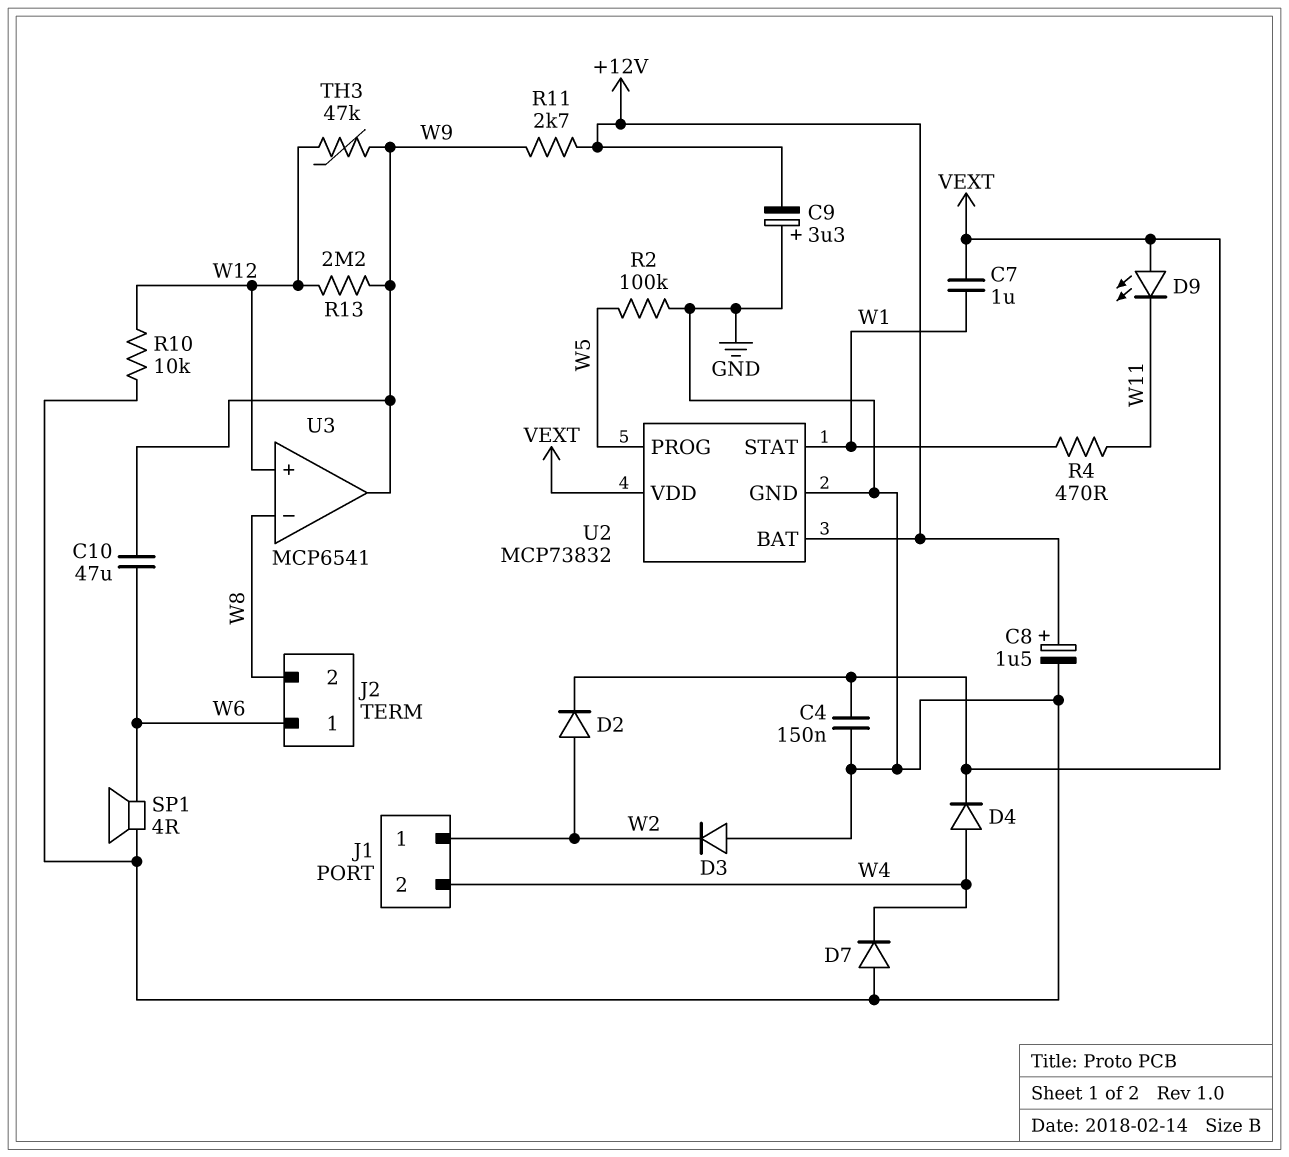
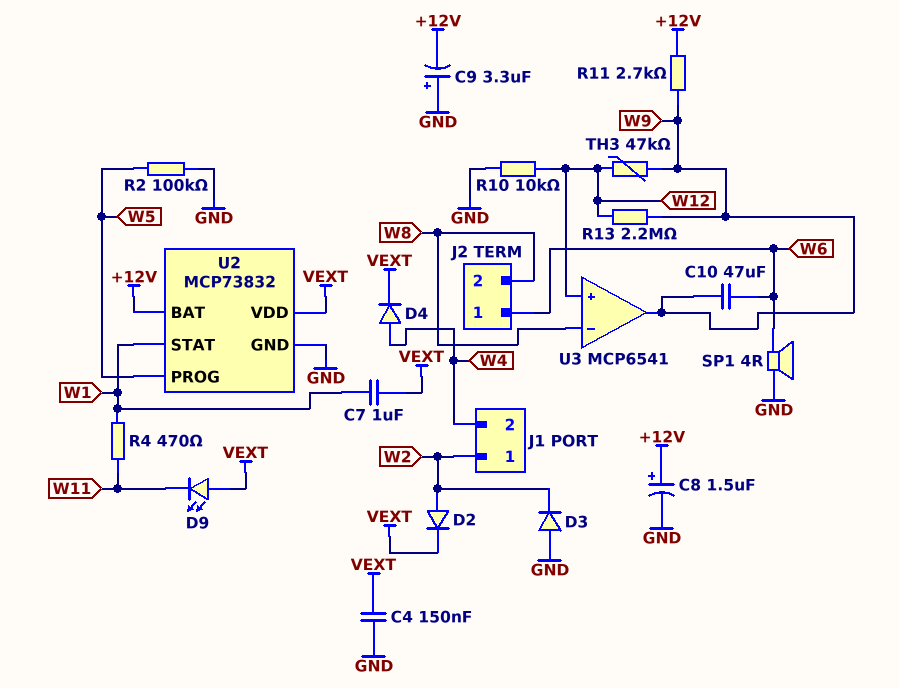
D7: diode (A GND, K W4) -> none

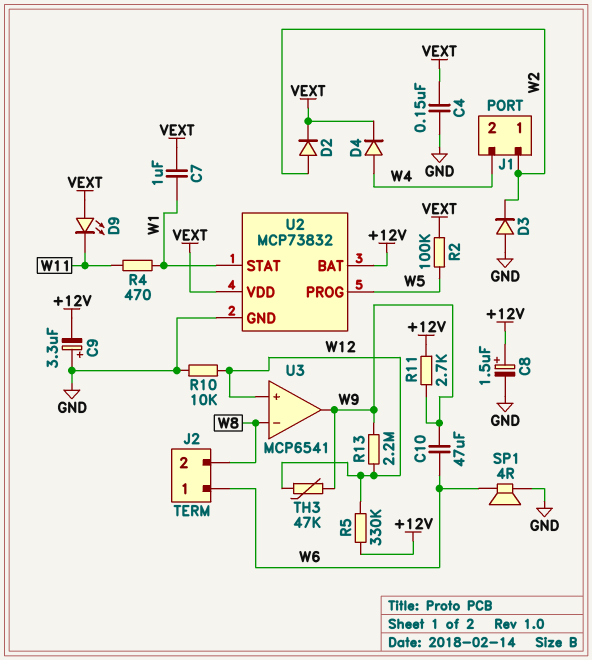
R2: 100k (GND, W5) -> 100k (VEXT, W5)
R5: none -> 330k (+12V, W12)

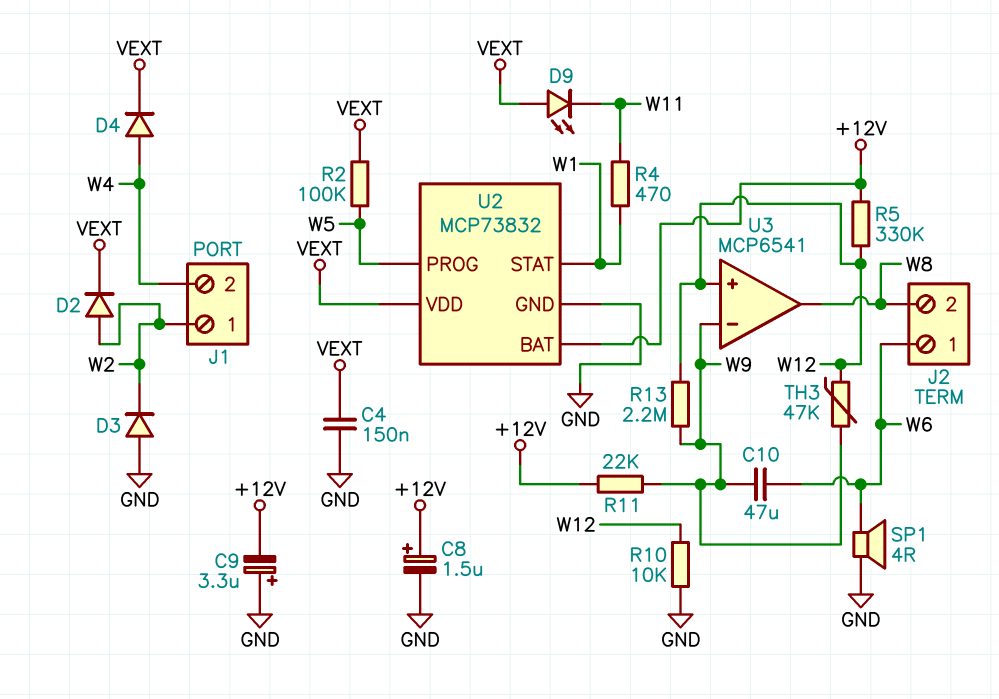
C7: 1uF (VEXT, W1) -> none
R11: 2.7k (+12V, W9) -> 22k (+12V, W9)
U3 pin in-: W8 -> W9
U3 pin out: W9 -> W8

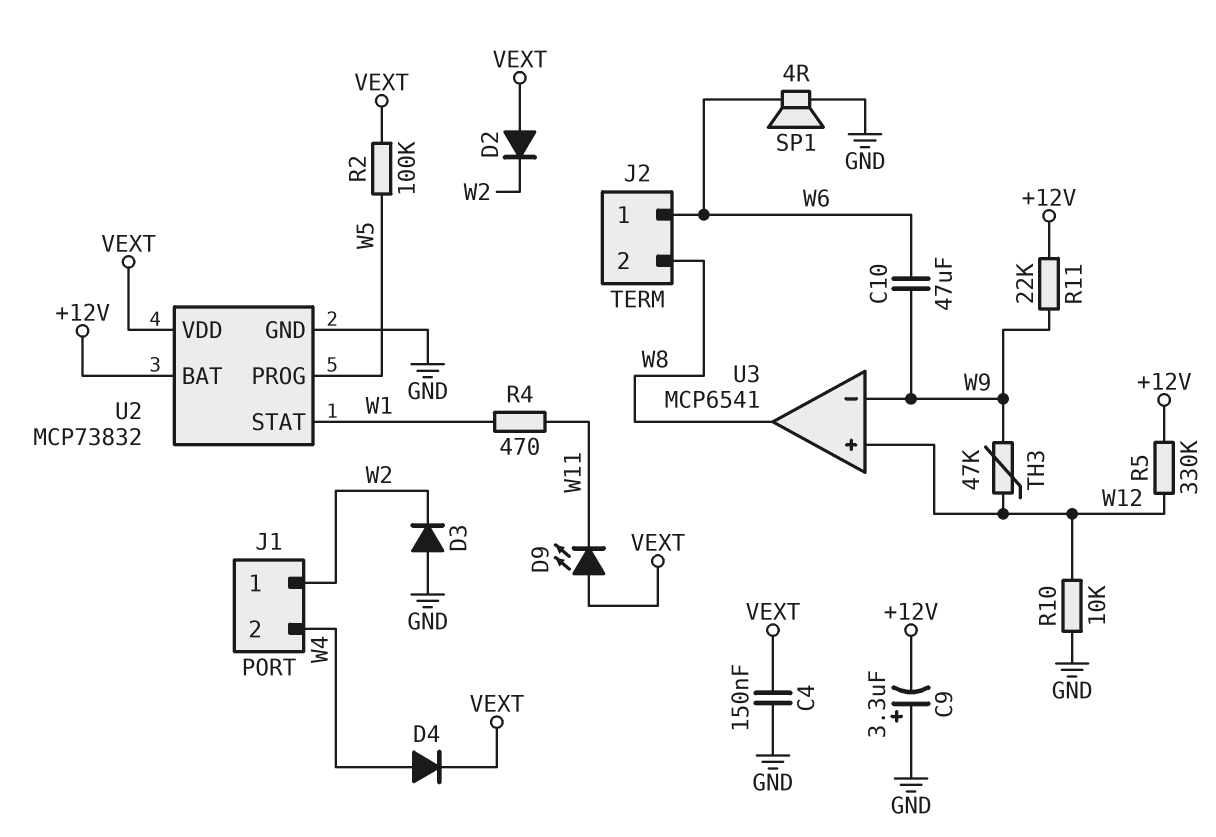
C8: 1.5uF (plus +12V, minus GND) -> none
D2: diode (A W2, K VEXT) -> diode (A VEXT, K W2)
R13: 2.2M (W9, W12) -> none

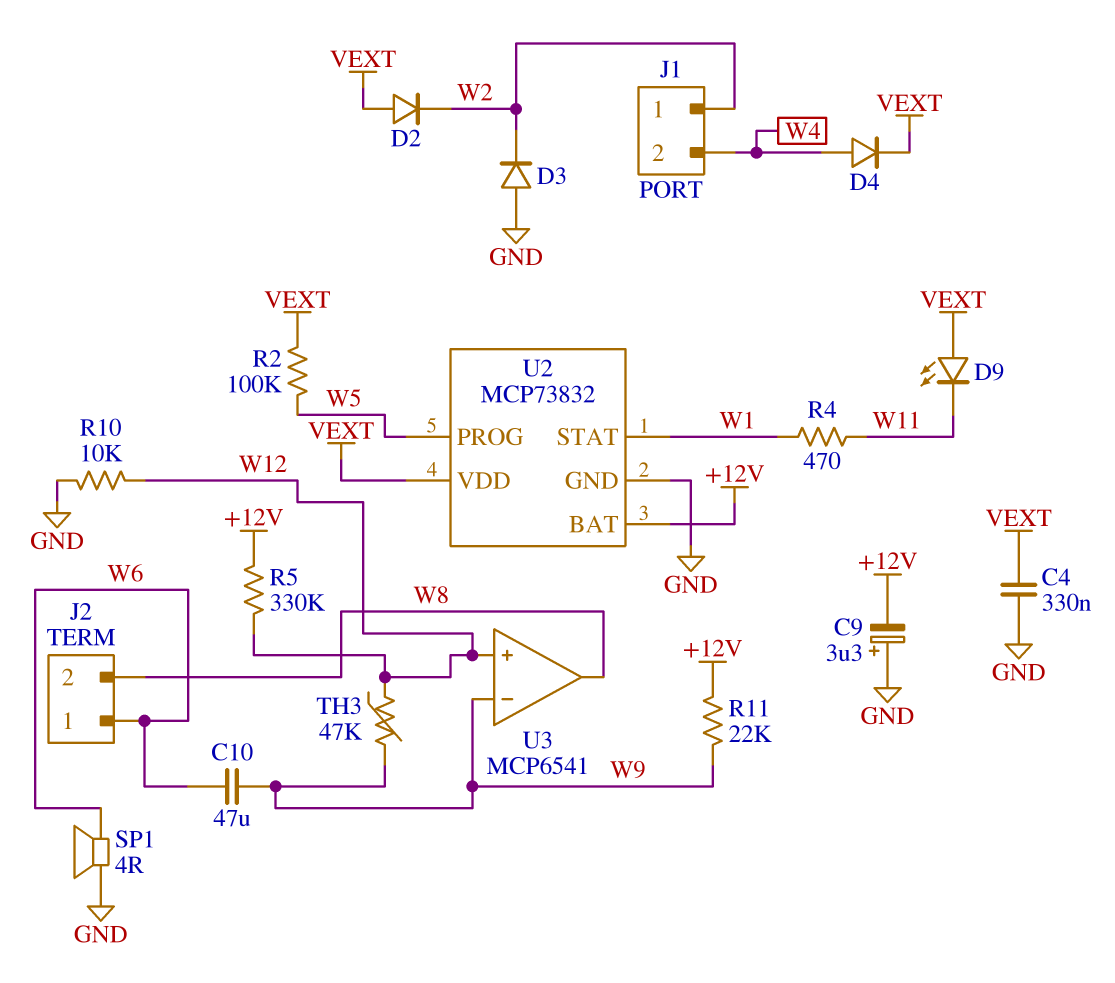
C4: 150nF (GND, VEXT) -> 330nF (GND, VEXT)

